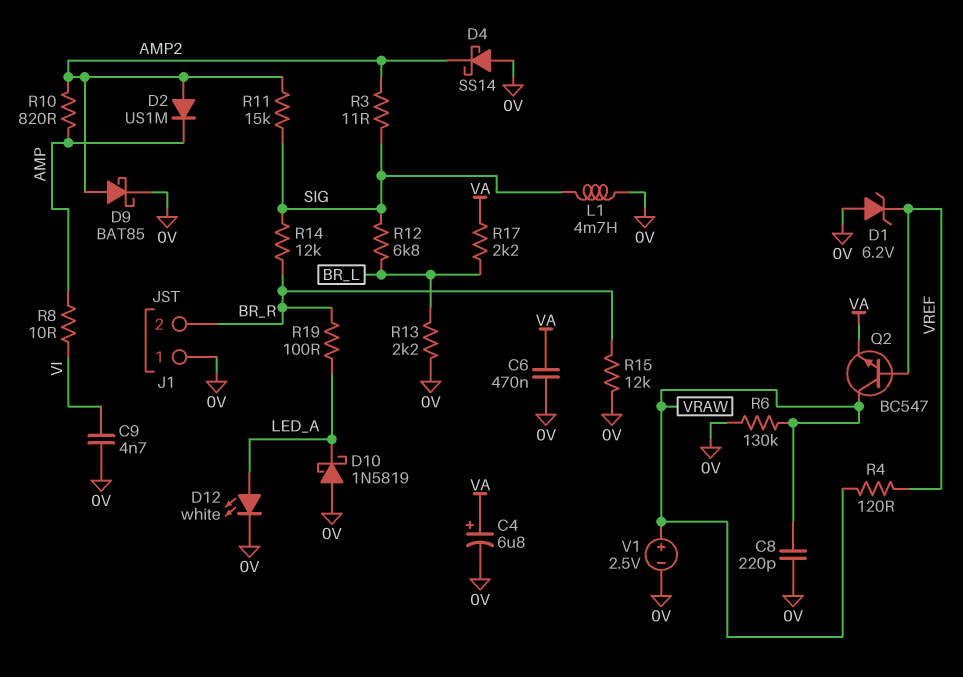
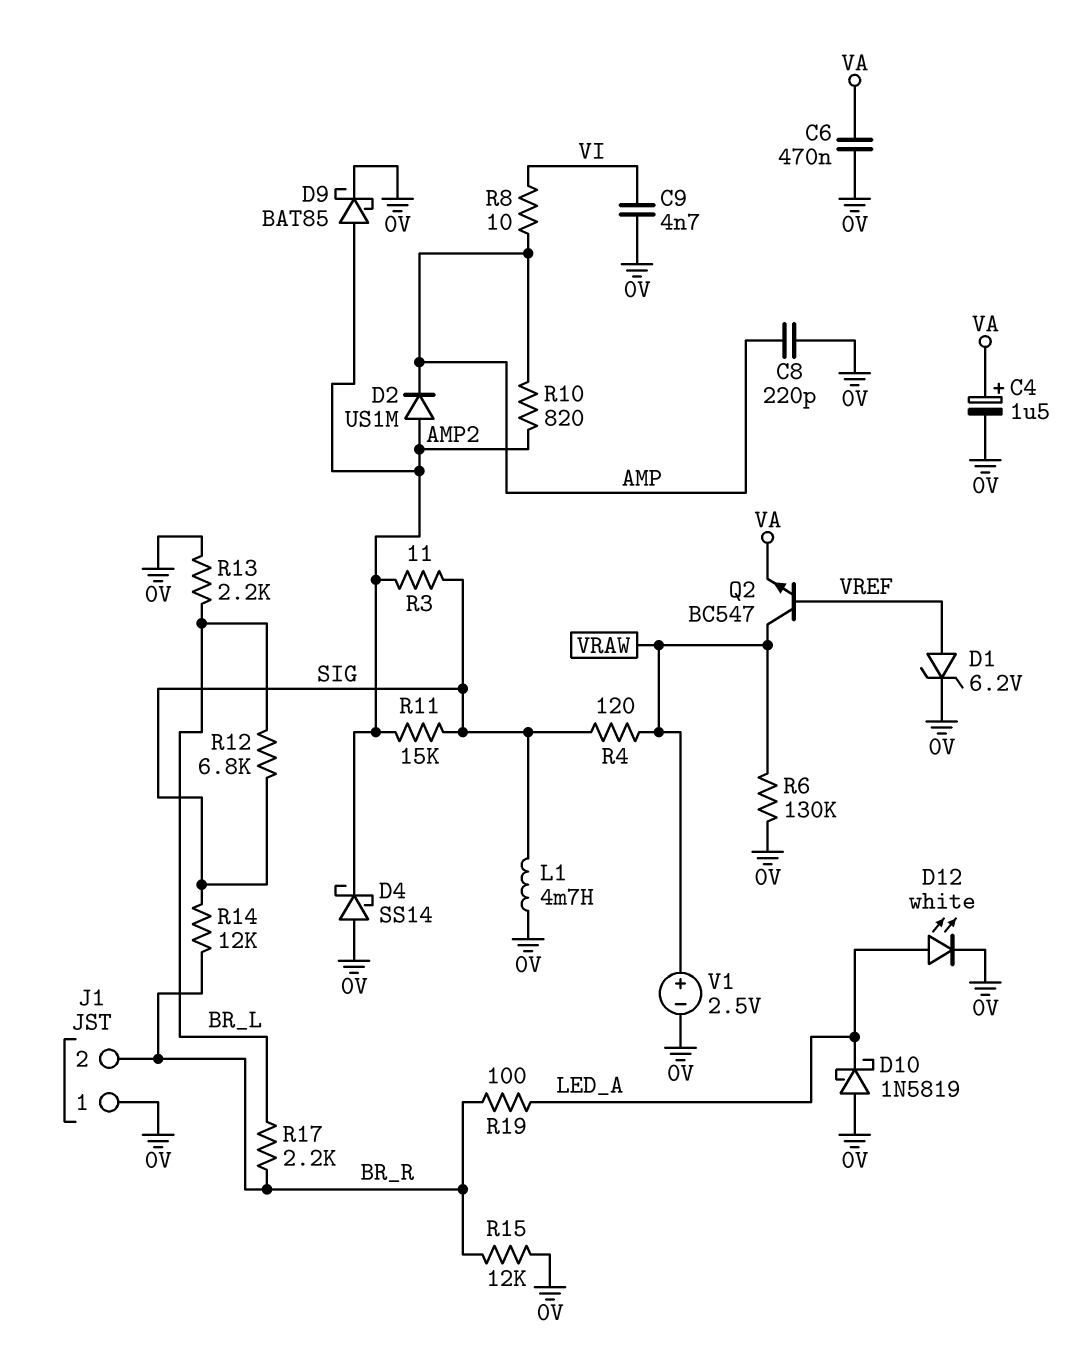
C4: 6.8uF (plus VA, minus 0V) -> 1.5uF (plus VA, minus 0V)
C8: 220pF (0V, VRAW) -> 220pF (0V, AMP)
D1: zener 6.2V (A 0V, K VREF) -> zener 6.2V (A VREF, K 0V)
R4: 120 (VRAW, VREF) -> 120 (SIG, VRAW)
R17: 2.2k (BR_L, VA) -> 2.2k (BR_L, BR_R)

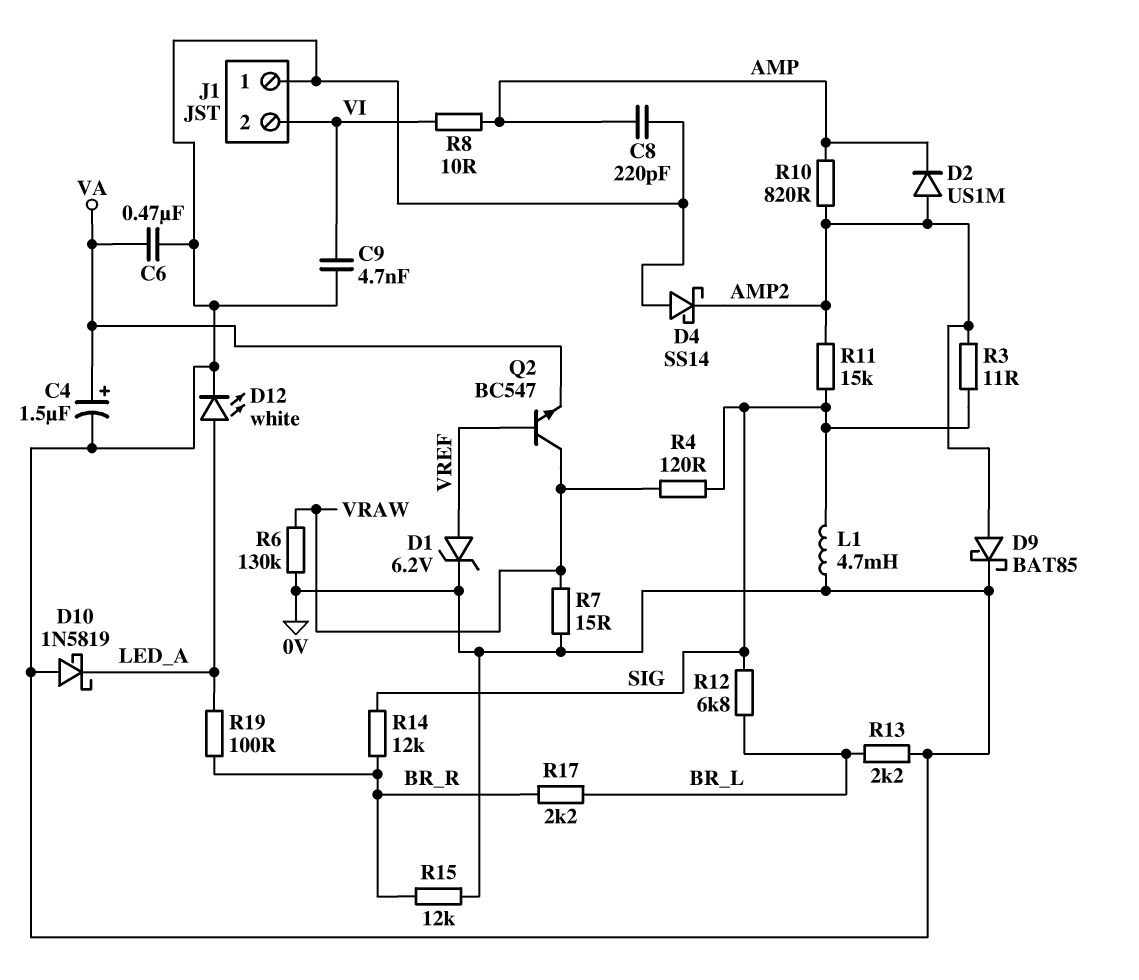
J1 pin 2: BR_R -> VI
R7: none -> 15 (0V, VRAW)
V1: 2.5V (plus VRAW, minus 0V) -> none

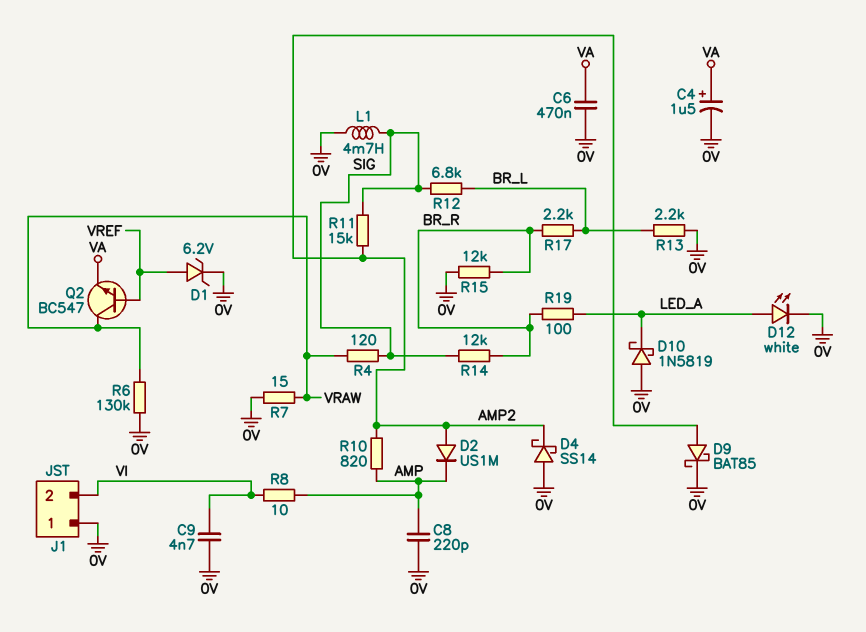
R3: 11 (AMP2, SIG) -> none

